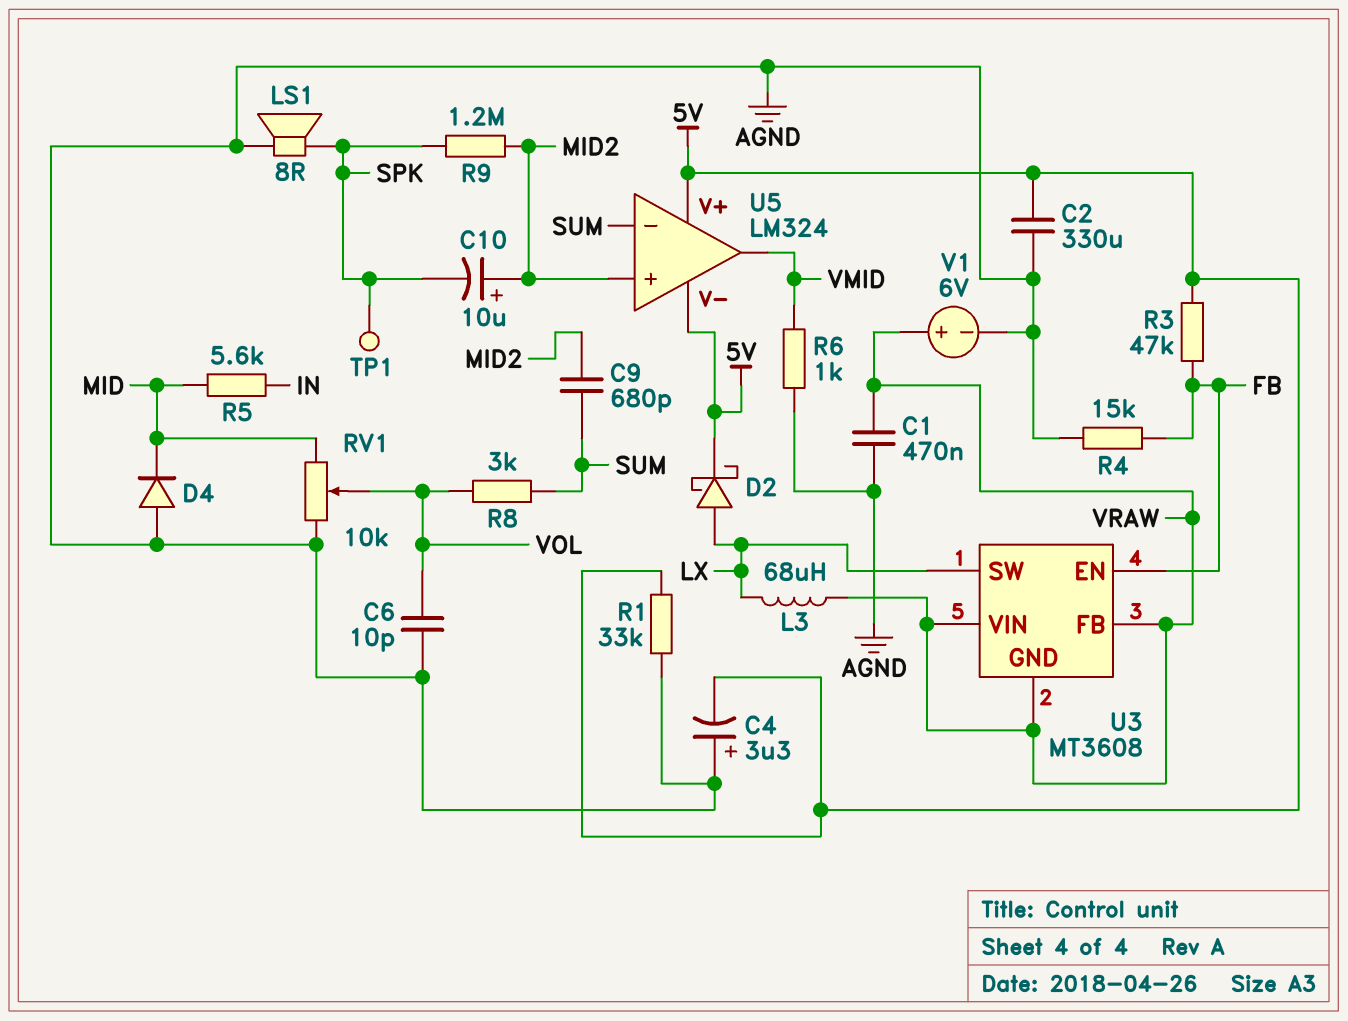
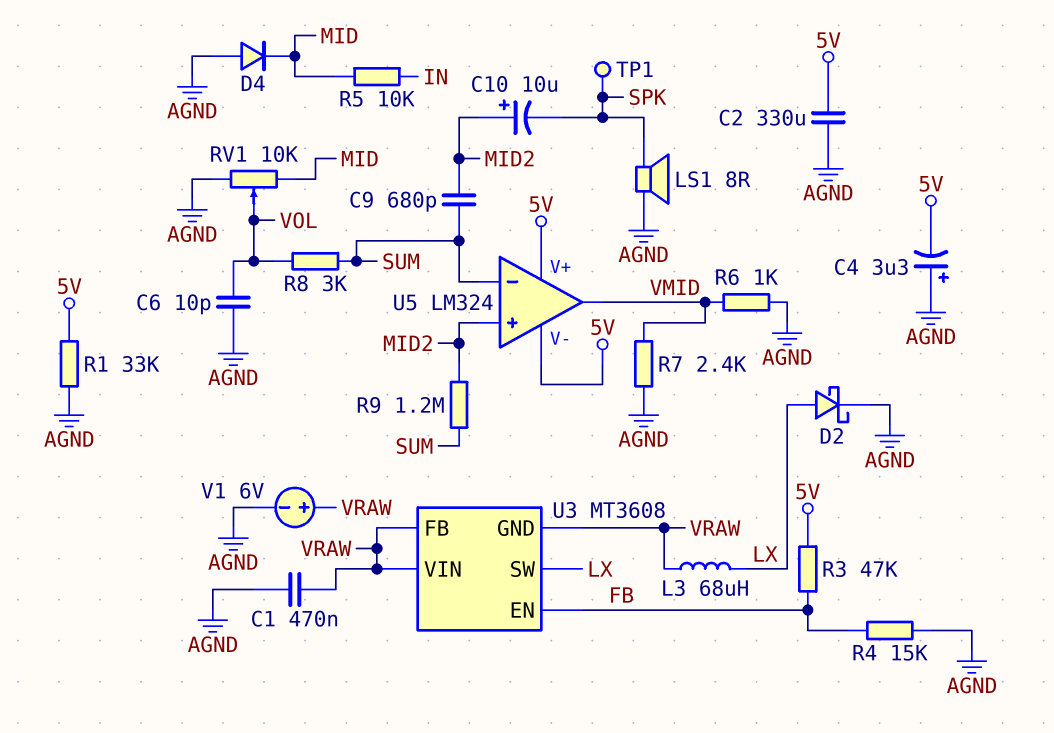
D2: schottky (A LX, K 5V) -> schottky (A LX, K AGND)
R5: 5.6k (IN, MID) -> 10k (IN, MID)
R7: none -> 2.4k (AGND, VMID)
R9: 1.2M (MID2, SPK) -> 1.2M (MID2, SUM)

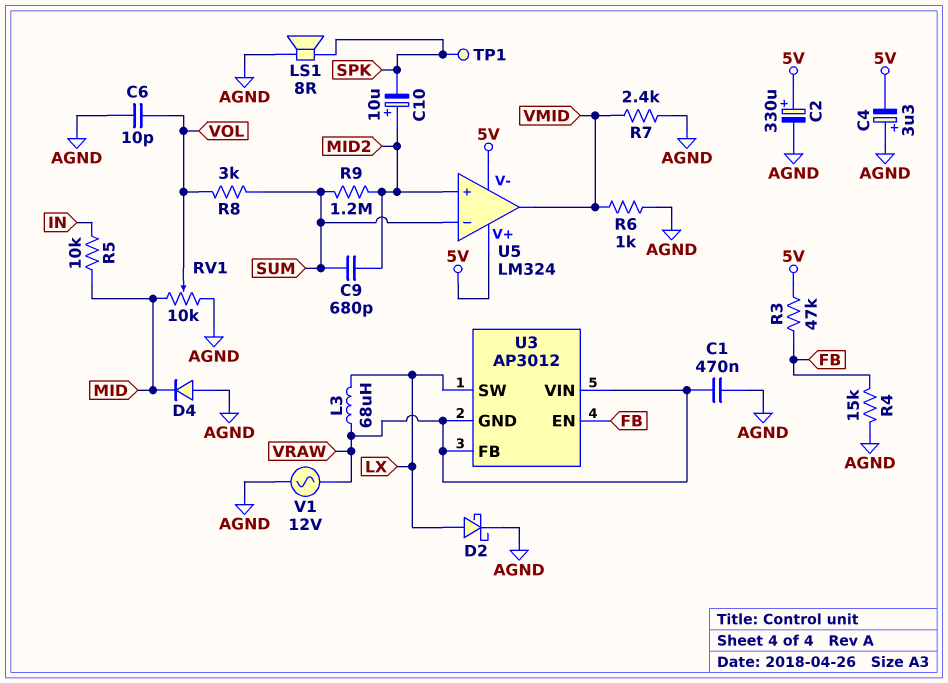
C2: 330uF (5V, AGND) -> 330uF (plus 5V, minus AGND)
R1: 33k (5V, AGND) -> none
U3: MT3608 -> AP3012
V1: 6V (plus VRAW, minus AGND) -> AC 12V (AGND, VRAW)

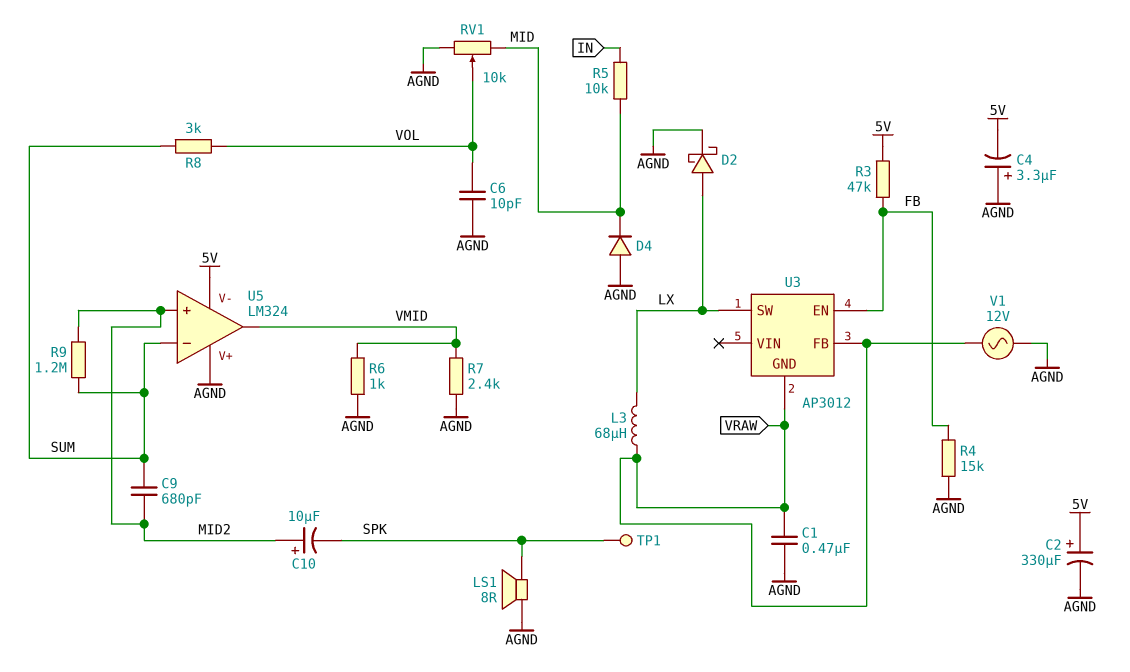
U3 pin VIN: VRAW -> none
U5 pin V+: 5V -> AGND

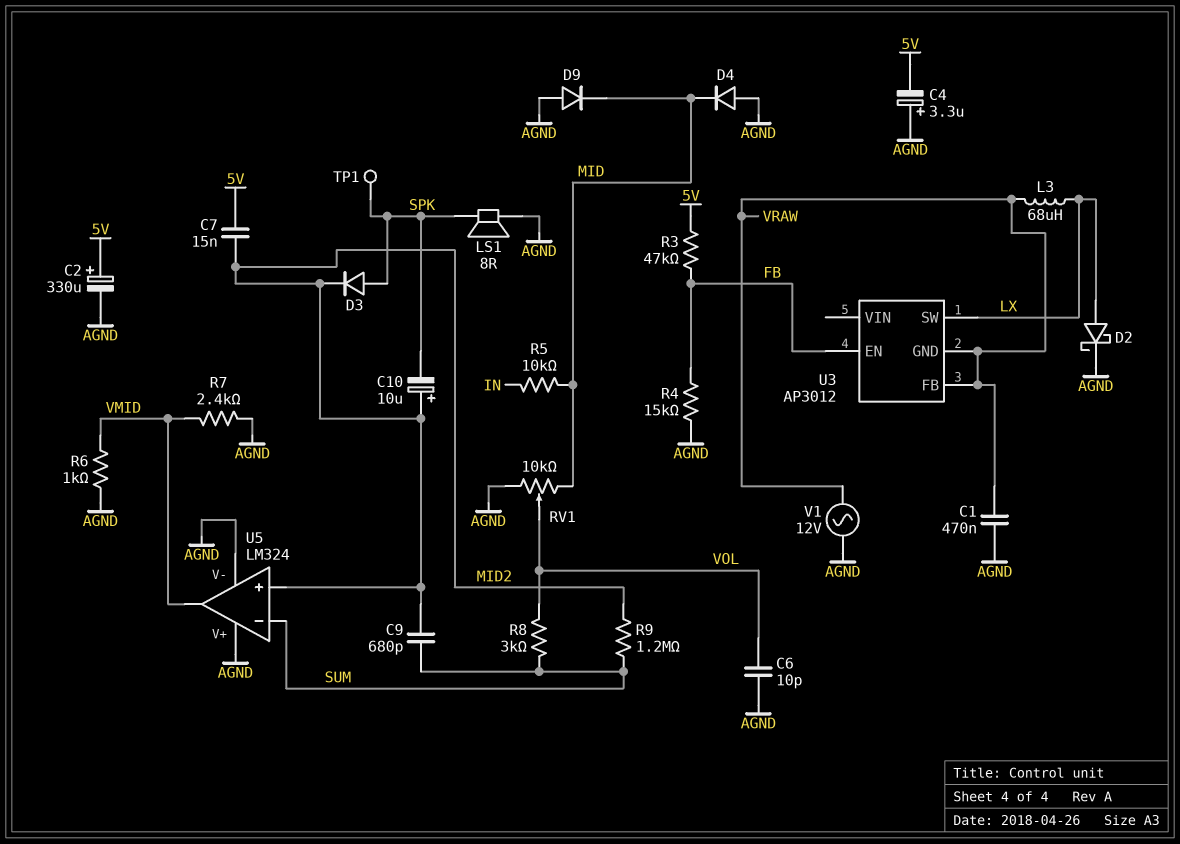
C7: none -> 15nF (5V, MID2)
D3: none -> diode (A SPK, K MID2)
D9: none -> diode (A AGND, K MID)
U5 pin V-: 5V -> AGND

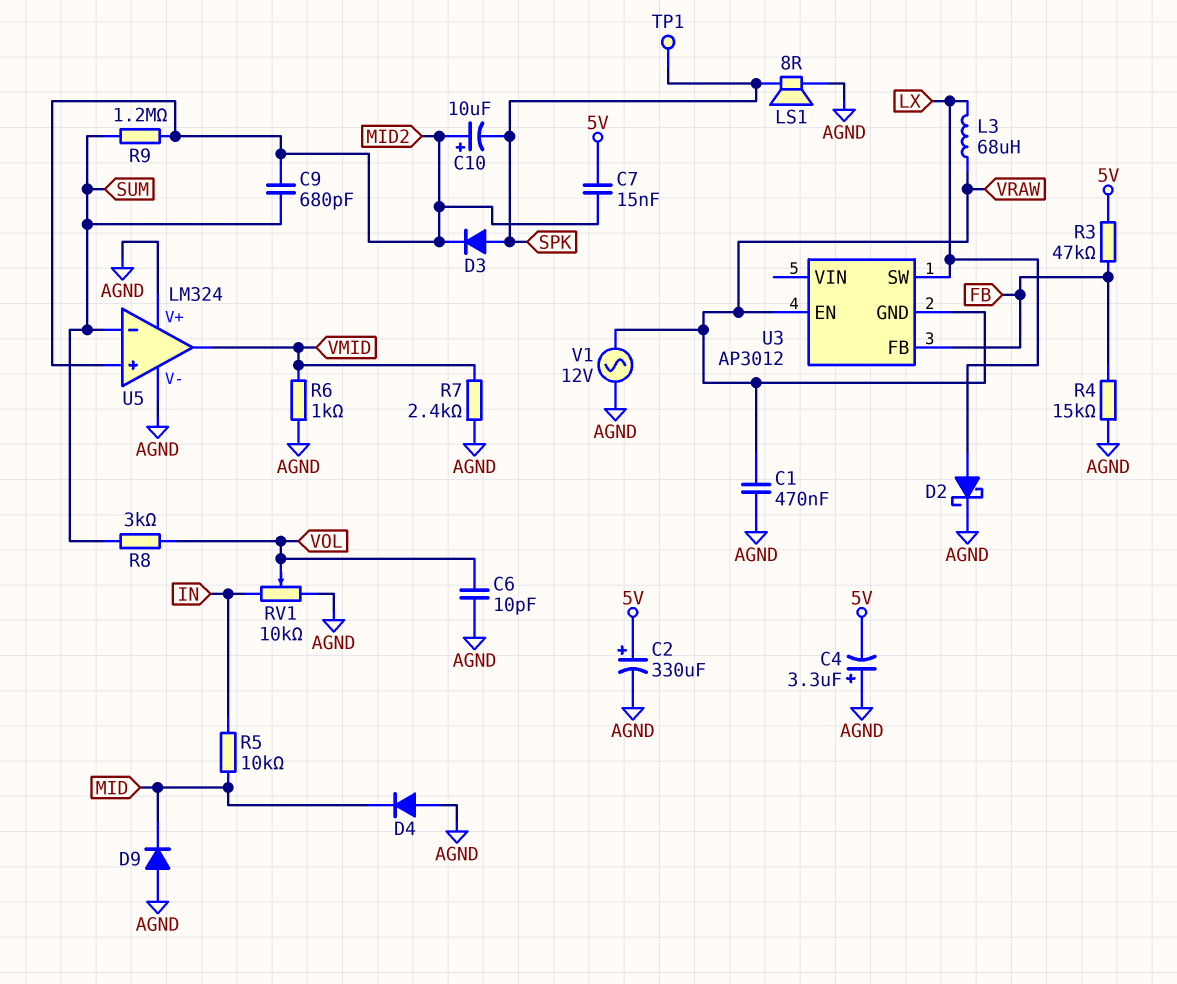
RV1: 10k (AGND, MID, wiper VOL) -> 10k (AGND, IN, wiper VOL)
U3 pin EN: FB -> VRAW
U3 pin FB: VRAW -> FB

